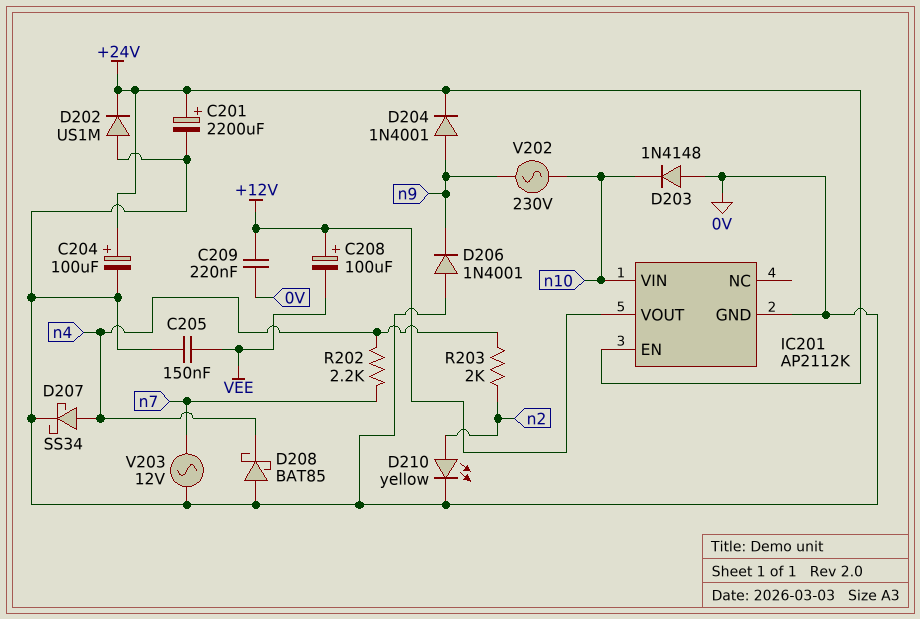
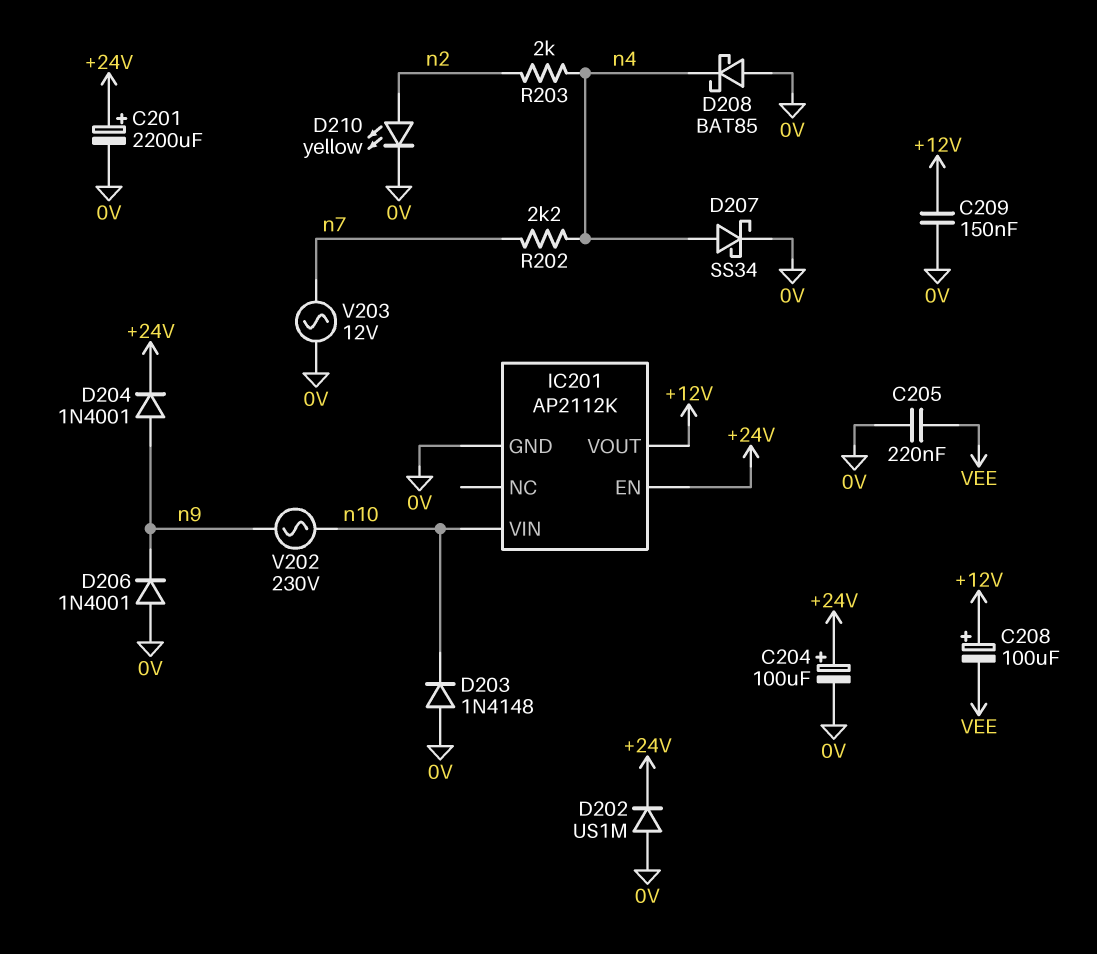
C205: 150nF (0V, VEE) -> 220nF (0V, VEE)
C209: 220nF (+12V, 0V) -> 150nF (+12V, 0V)

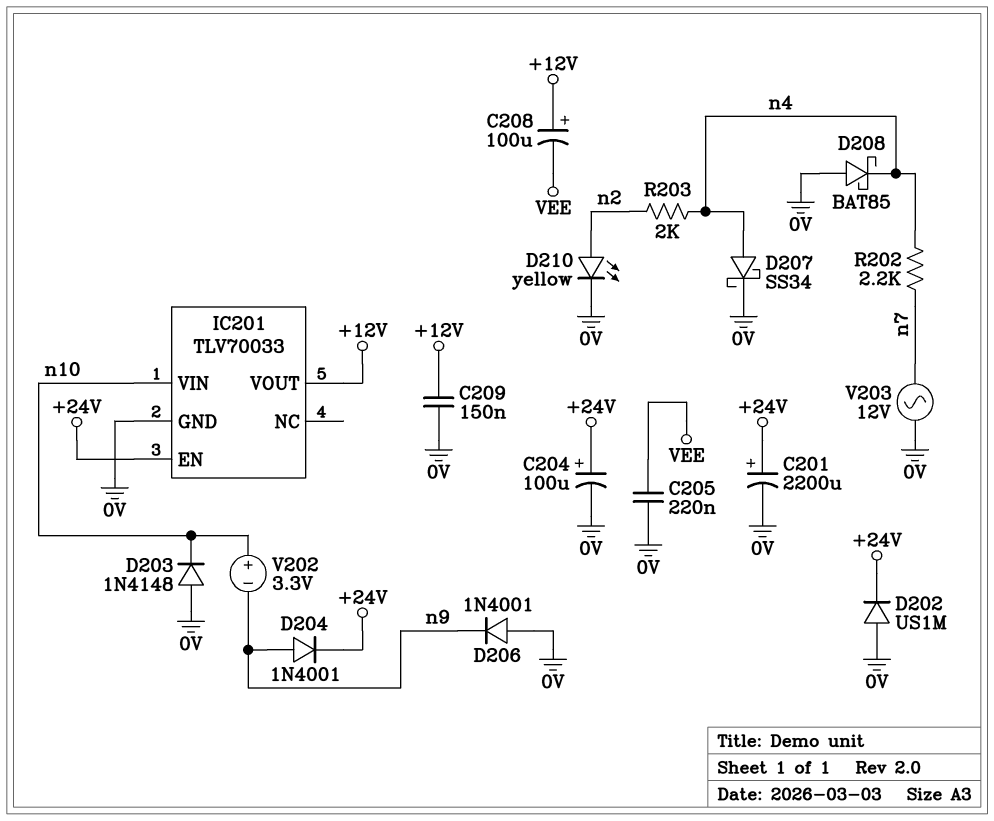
IC201: AP2112K -> TLV70033
V202: AC 230V (n9, n10) -> 3.3V (plus n10, minus n9)

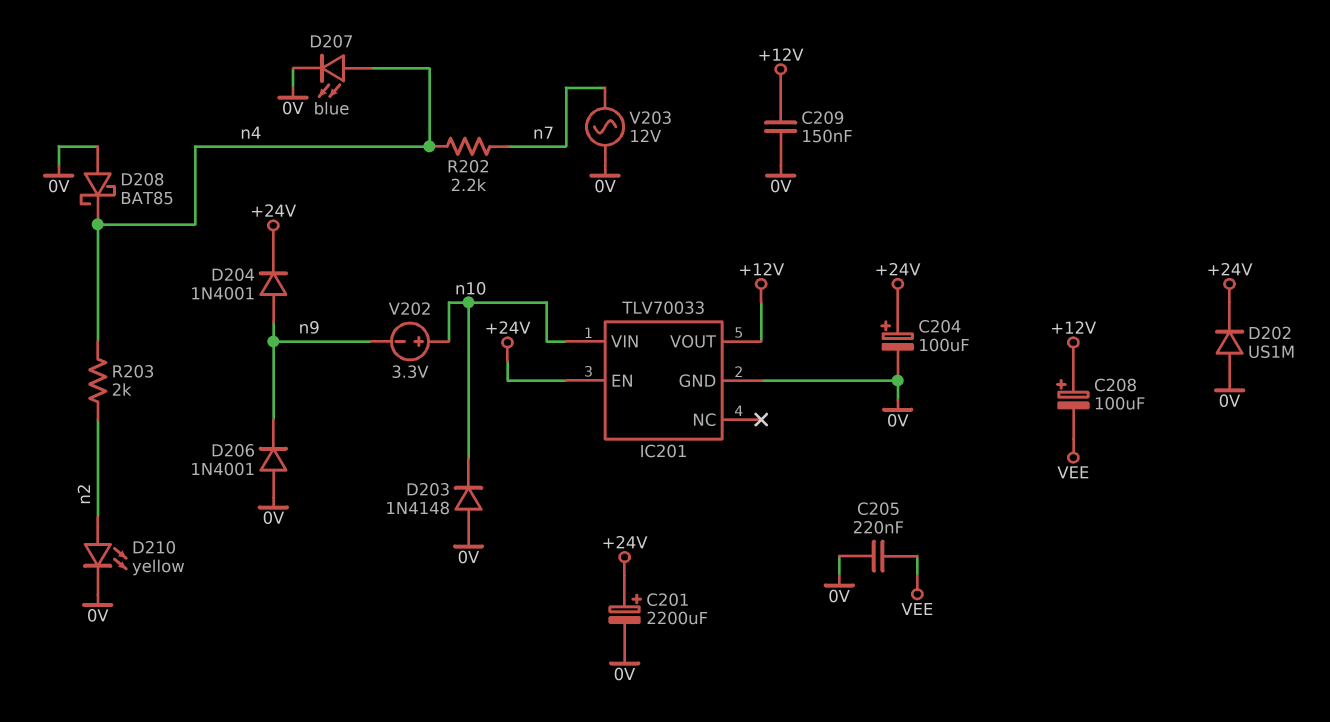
D207: schottky SS34 (A n4, K 0V) -> LED blue (A n4, K 0V)

